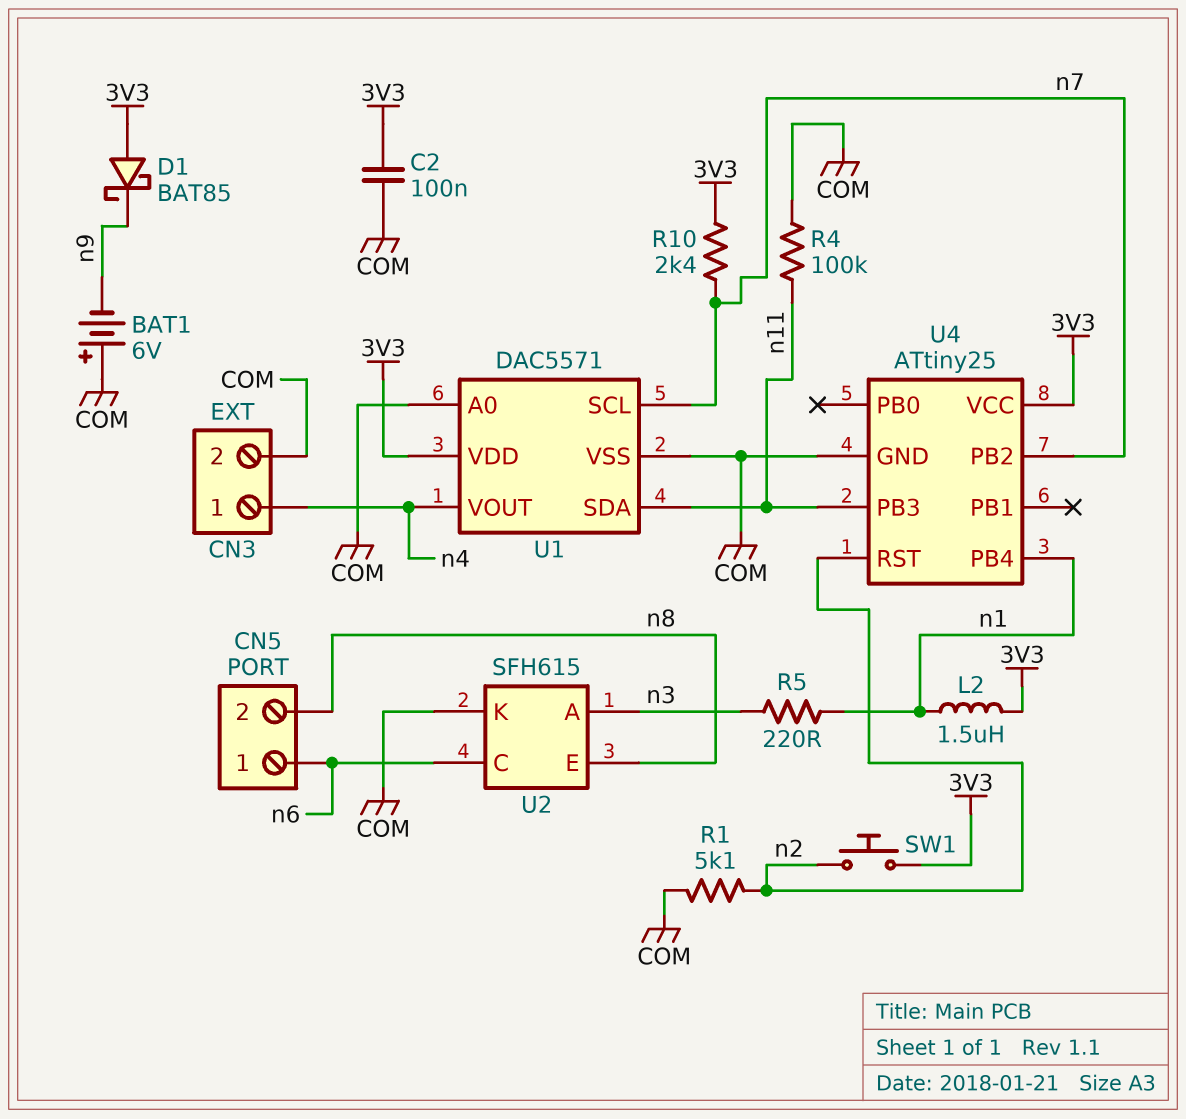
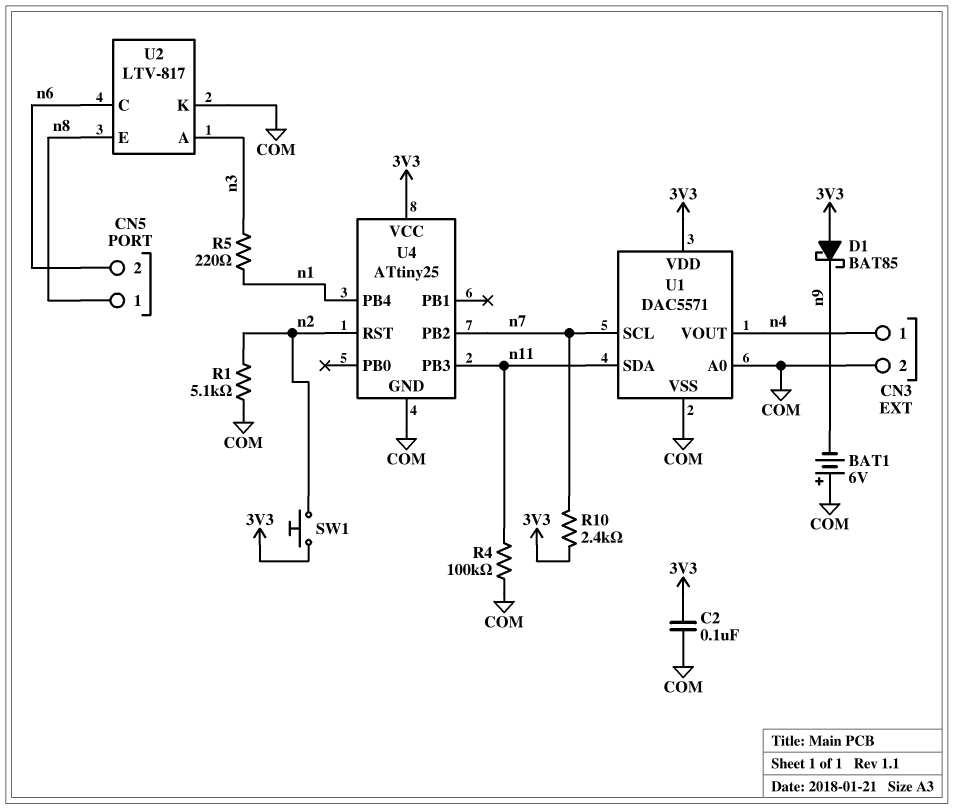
CN5 pin 1: n6 -> n8
CN5 pin 2: n8 -> n6
L2: 1.5uH (3V3, n1) -> none
U2: SFH615 -> LTV-817

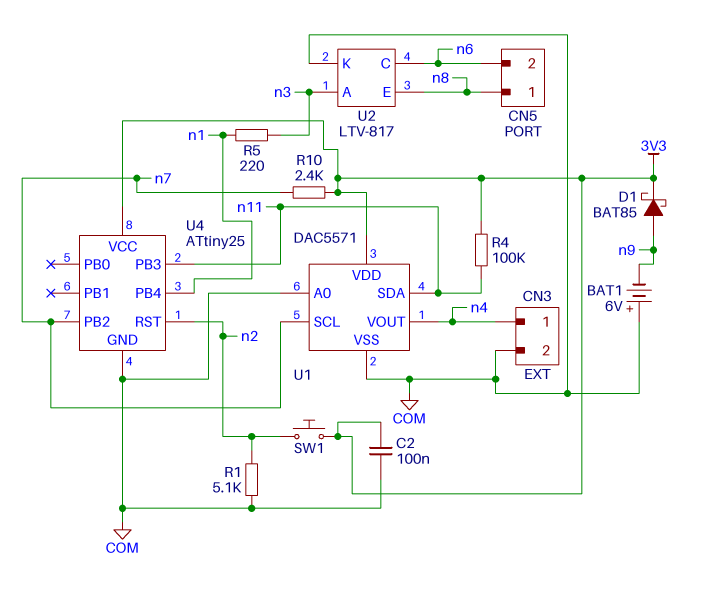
D1: schottky BAT85 (A 3V3, K n9) -> schottky BAT85 (A n9, K 3V3)
R4: 100k (COM, n11) -> 100k (3V3, n11)

